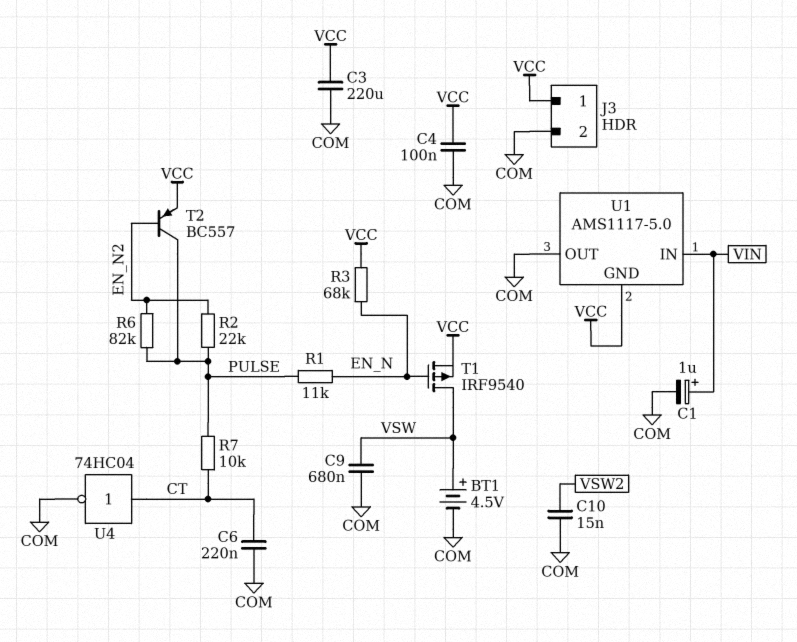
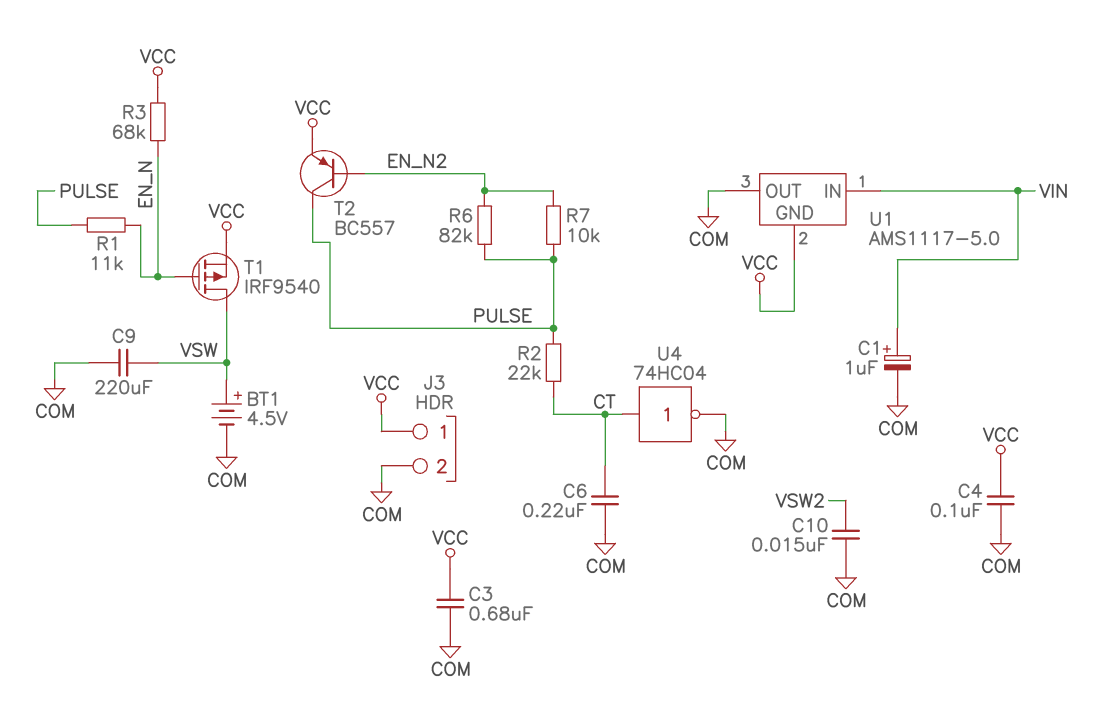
C3: 220uF (COM, VCC) -> 680nF (COM, VCC)
C9: 680nF (COM, VSW) -> 220uF (COM, VSW)
R2: 22k (EN_N2, PULSE) -> 22k (CT, PULSE)
R7: 10k (CT, PULSE) -> 10k (EN_N2, PULSE)

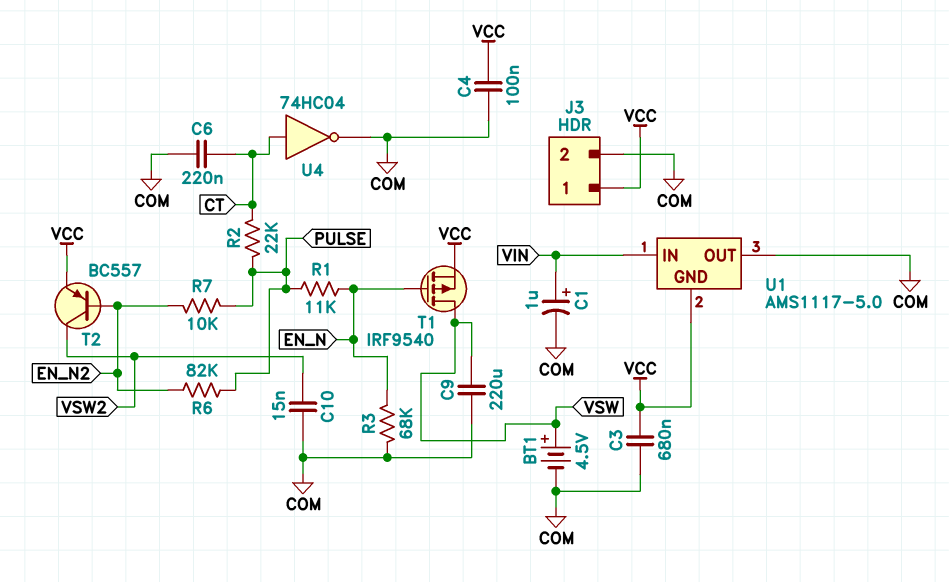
R3: 68k (EN_N, VCC) -> 68k (COM, EN_N)
T2: PNP BC557 (B EN_N2, C PULSE, E VCC) -> PNP BC557 (B EN_N2, C VSW2, E VCC)

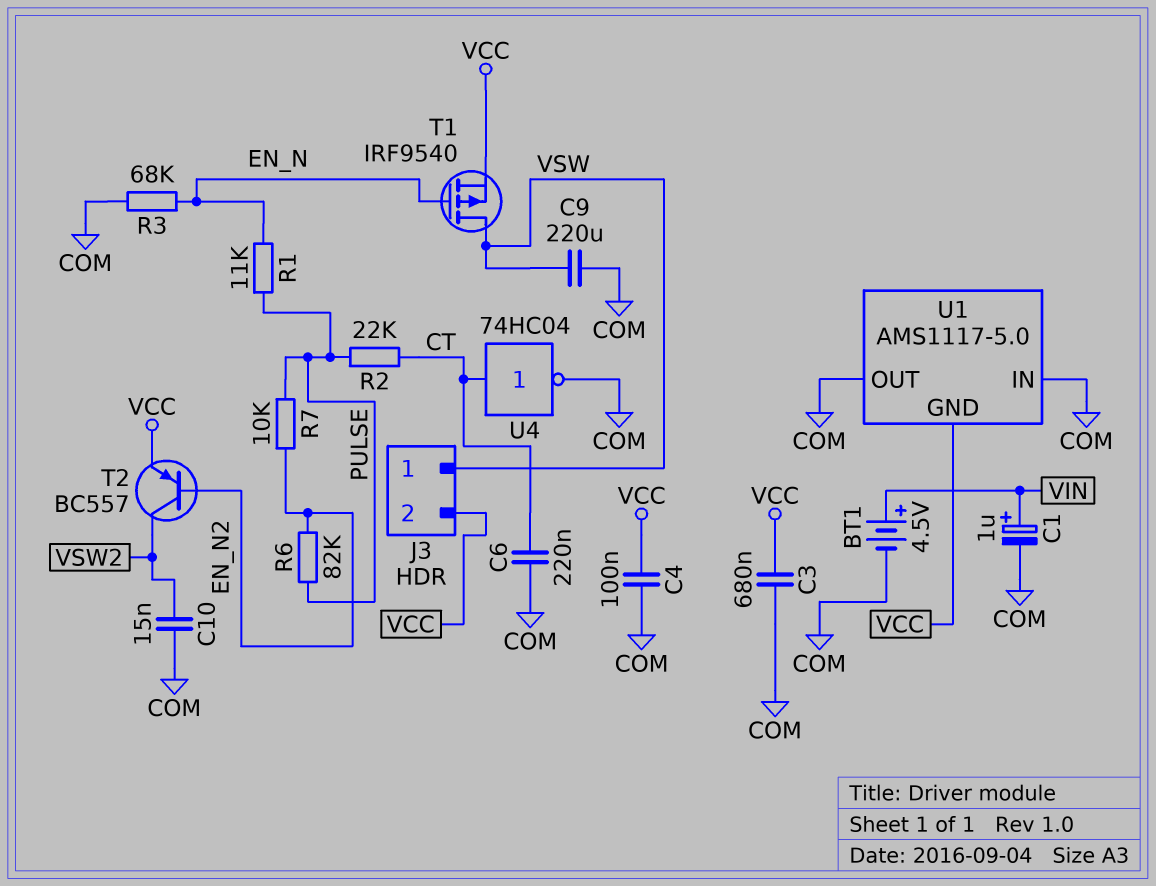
BT1: 4.5V (plus VSW, minus COM) -> 4.5V (plus VIN, minus COM)
J3 pin 1: VCC -> VSW
J3 pin 2: COM -> VCC
U1 pin IN: VIN -> COM

